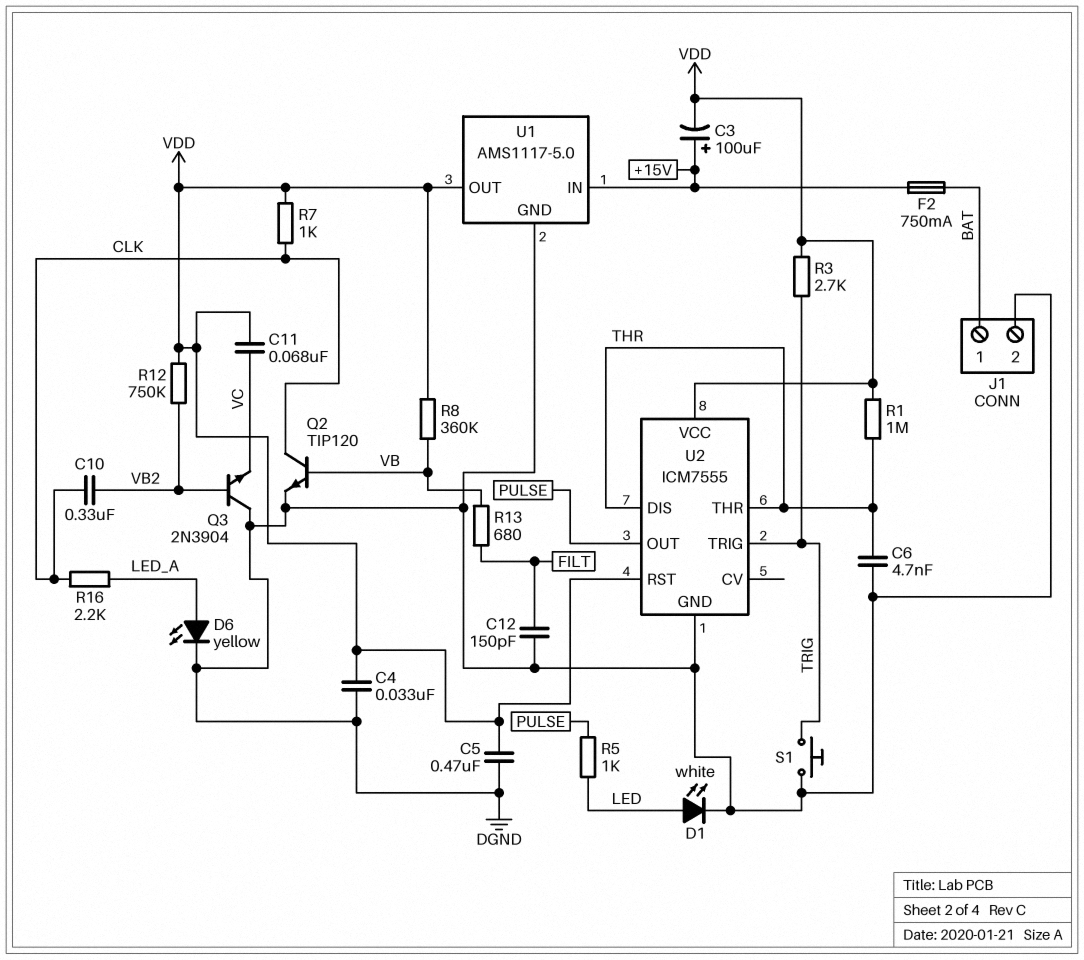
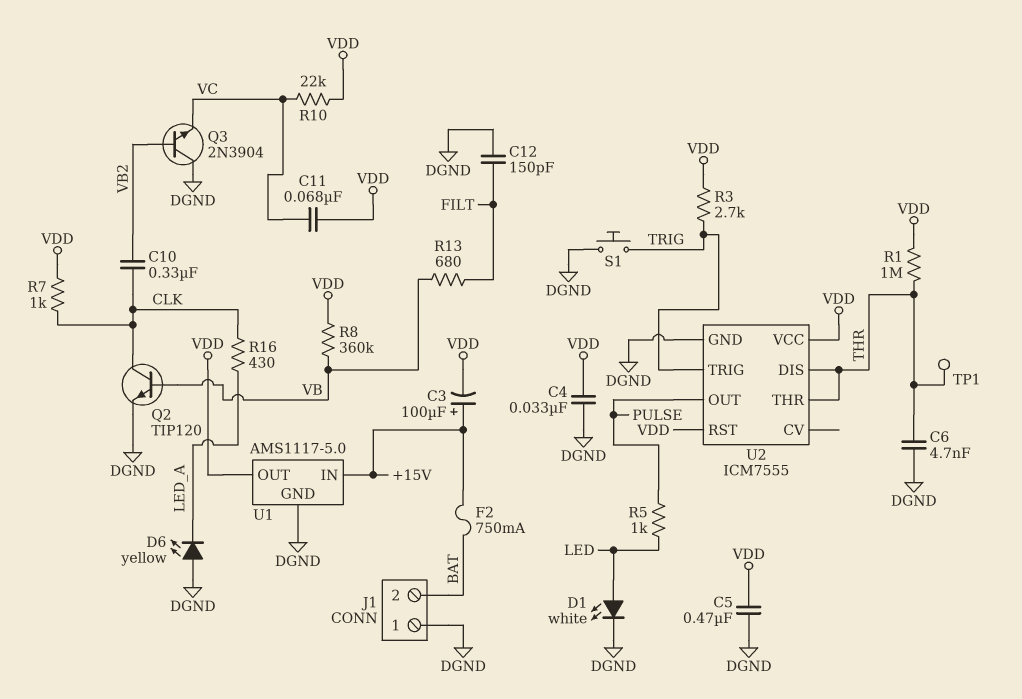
D6: LED yellow (A LED_A, K DGND) -> LED yellow (A DGND, K LED_A)
J1 pin 1: BAT -> DGND
J1 pin 2: DGND -> BAT
R10: none -> 22k (VC, VDD)
R12: 750k (VB2, VDD) -> none
R16: 2.2k (CLK, LED_A) -> 430 (CLK, LED_A)
TP1: none -> test point (THR)

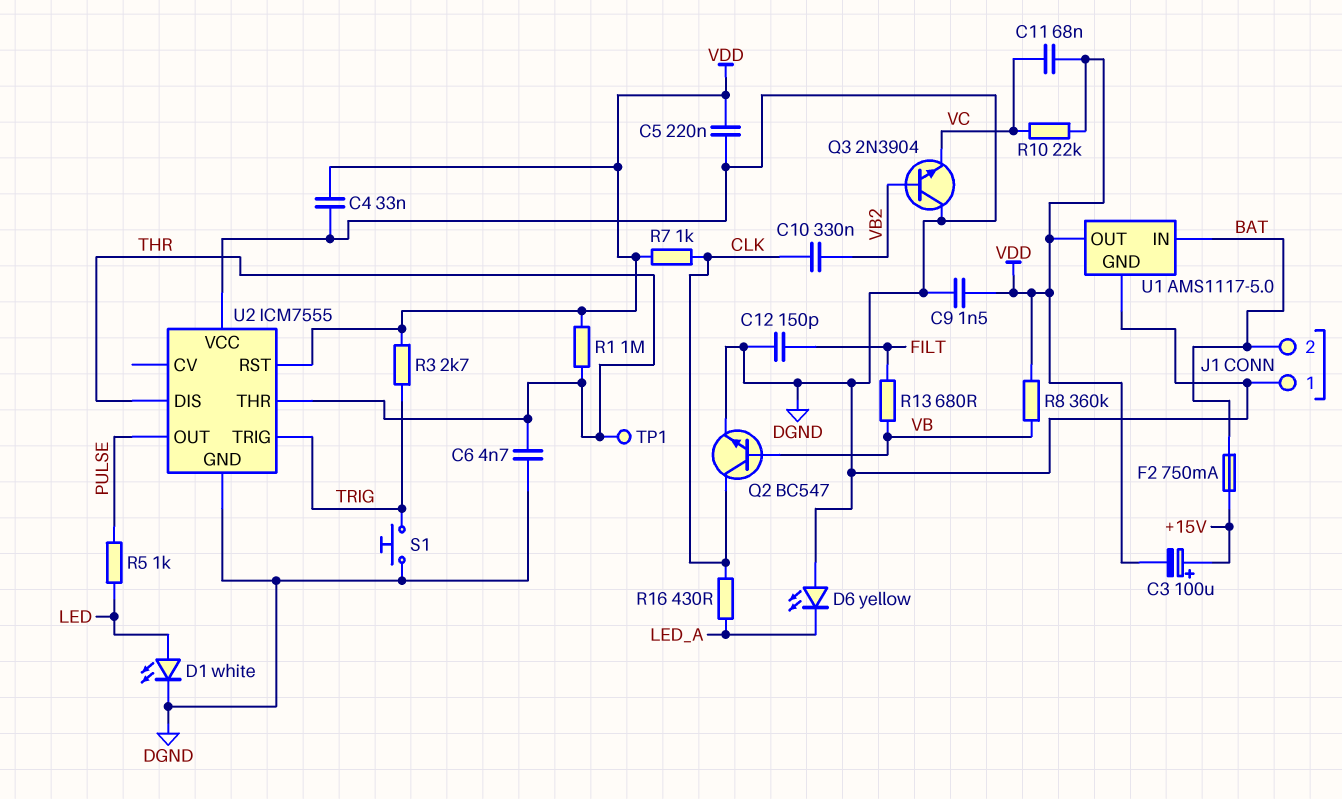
C5: 470nF (DGND, VDD) -> 220nF (DGND, VDD)
C9: none -> 1.5nF (DGND, VDD)
Q2: NPN TIP120 (B VB, C CLK, E DGND) -> NPN BC547 (B VB, C CLK, E DGND)
U1 pin IN: +15V -> BAT
U2 pin VCC: VDD -> DGND

